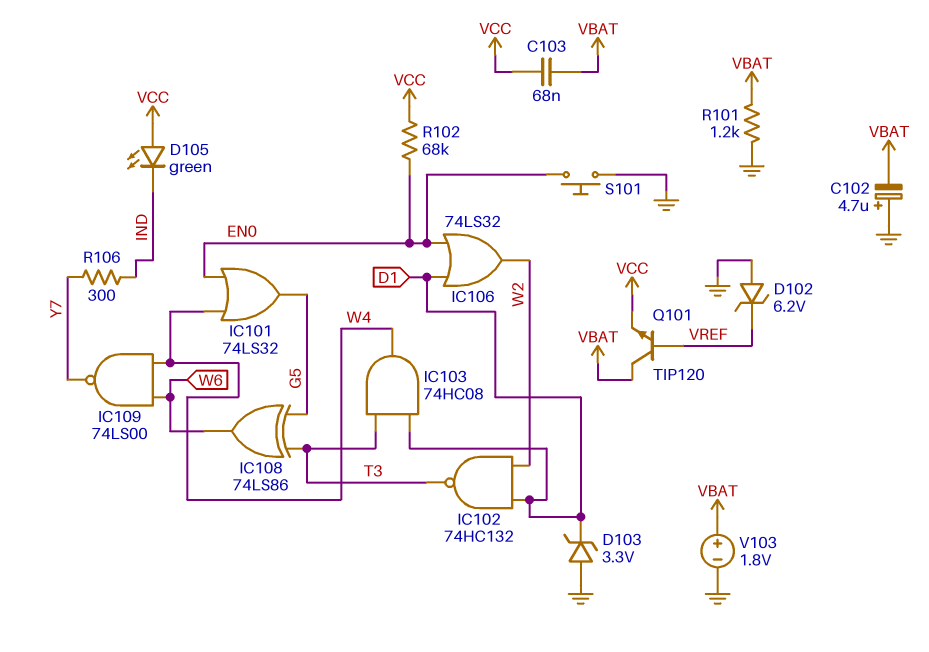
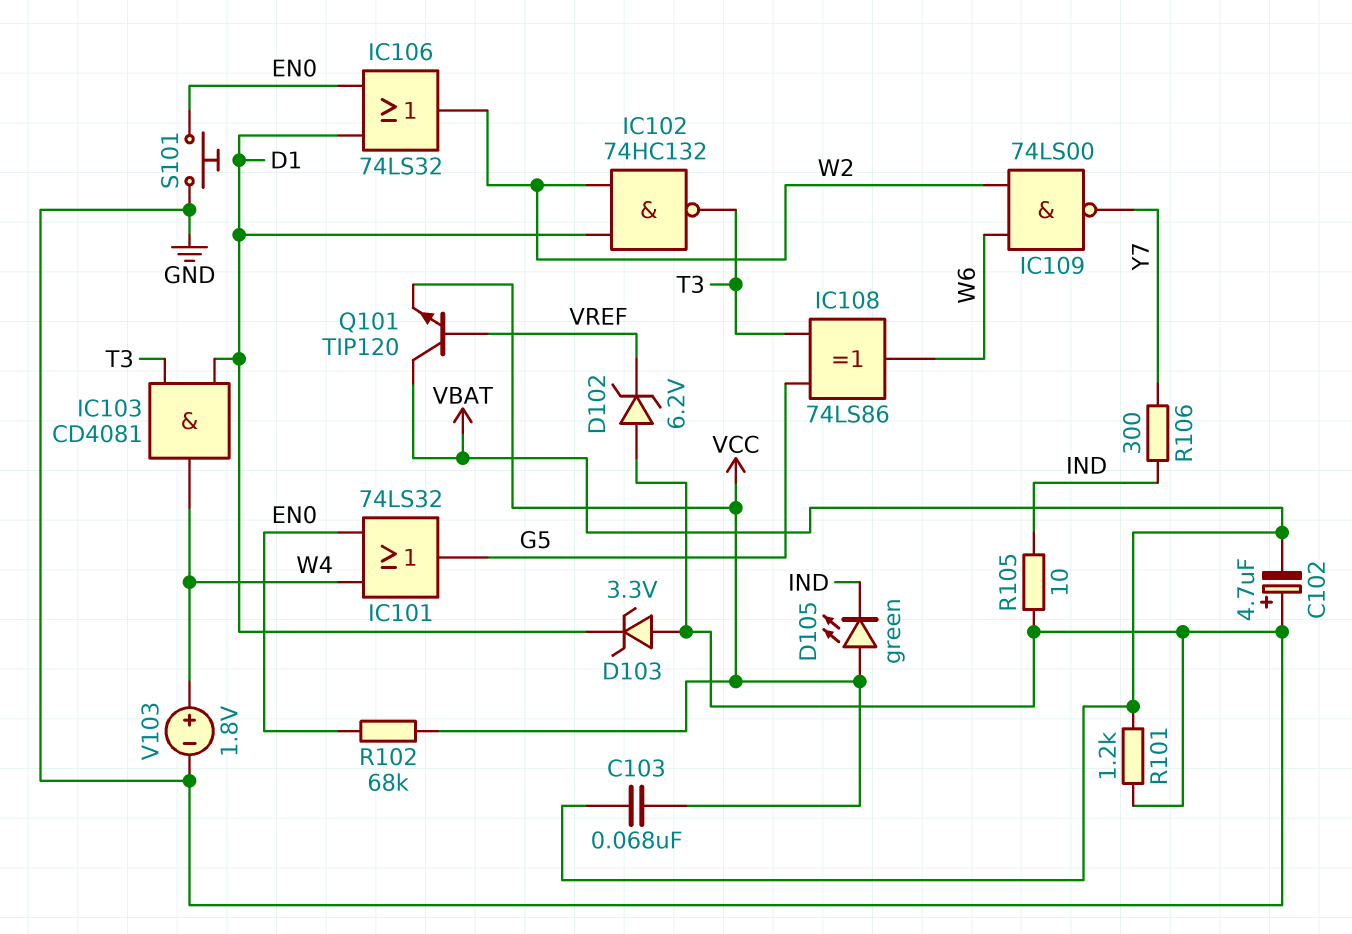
IC103: AND 74HC08 (in D1, in T3, out W4) -> AND CD4081 (in D1, in T3, out W4)
IC109: NAND 74LS00 (in W4, in W6, out Y7) -> NAND 74LS00 (in W2, in W6, out Y7)
R105: none -> 10 (GND, IND)
V103: 1.8V (plus VBAT, minus GND) -> 1.8V (plus W4, minus GND)

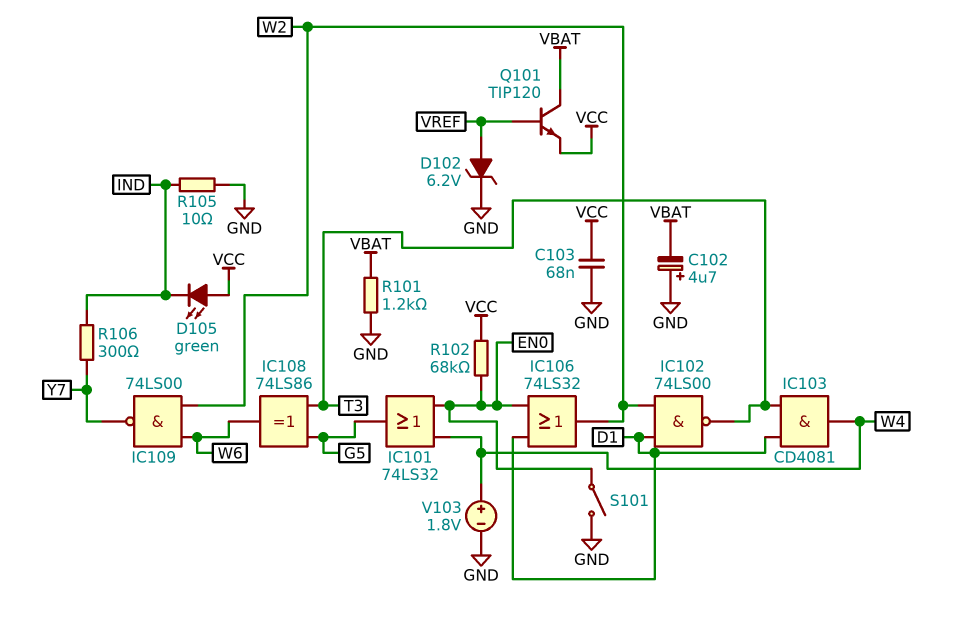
C103: 68nF (VBAT, VCC) -> 68nF (GND, VCC)
D102: zener 6.2V (A GND, K VREF) -> zener 6.2V (A VREF, K GND)
D103: zener 3.3V (A GND, K D1) -> none
IC102: NAND 74HC132 (in D1, in W2, out T3) -> NAND 74LS00 (in D1, in W2, out T3)
S101: button (EN0, GND) -> switch (EN0, GND)

